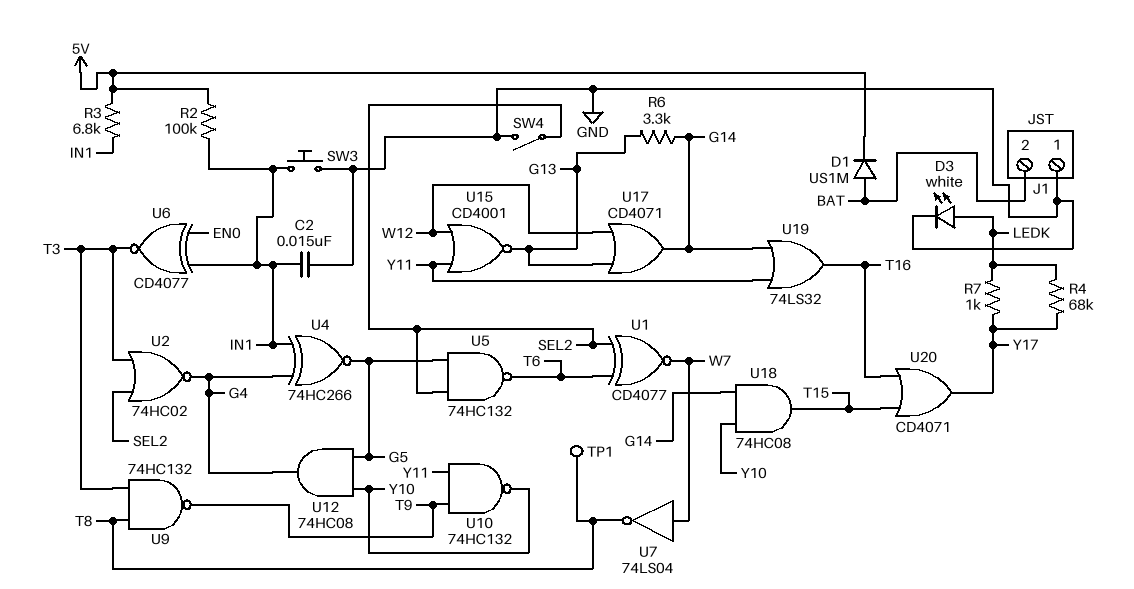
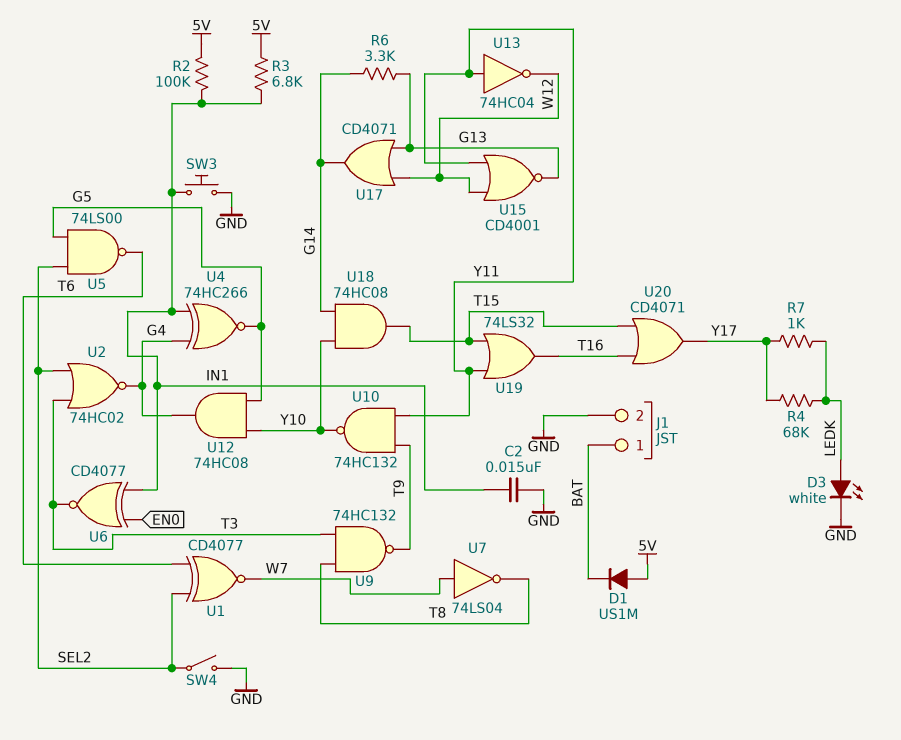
D1: diode US1M (A BAT, K 5V) -> diode US1M (A 5V, K BAT)
J1 pin 1: GND -> BAT
J1 pin 2: BAT -> GND
TP1: test point (T8) -> none
U5: NAND 74HC132 (in G5, in SEL2, out T6) -> NAND 74LS00 (in G5, in SEL2, out T6)
U13: none -> NOT 74HC04 (in Y11, out W12)
U19: OR 74LS32 (in G14, in Y11, out T16) -> OR 74LS32 (in T15, in Y11, out T16)

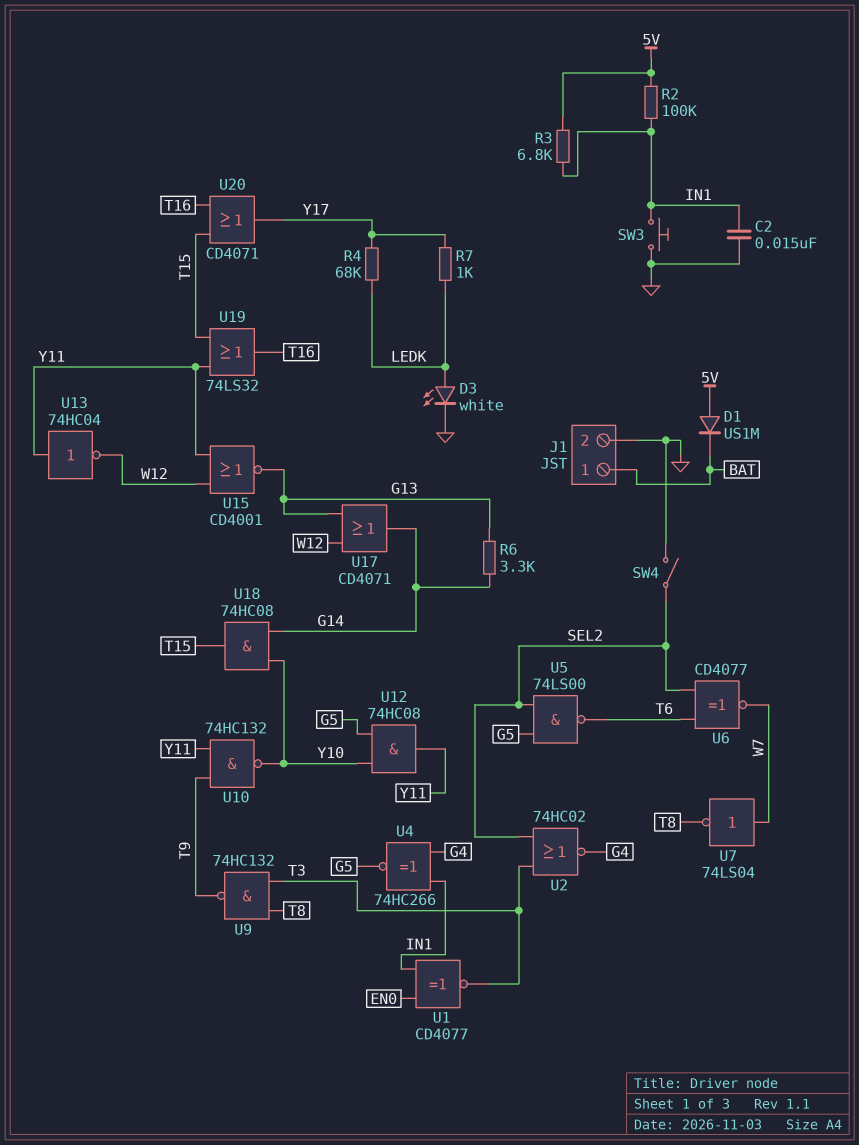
U1: XNOR CD4077 (in SEL2, in T6, out W7) -> XNOR CD4077 (in EN0, in IN1, out T3)
U6: XNOR CD4077 (in EN0, in IN1, out T3) -> XNOR CD4077 (in SEL2, in T6, out W7)
U12: AND 74HC08 (in G5, in Y10, out G4) -> AND 74HC08 (in G5, in Y10, out Y11)

